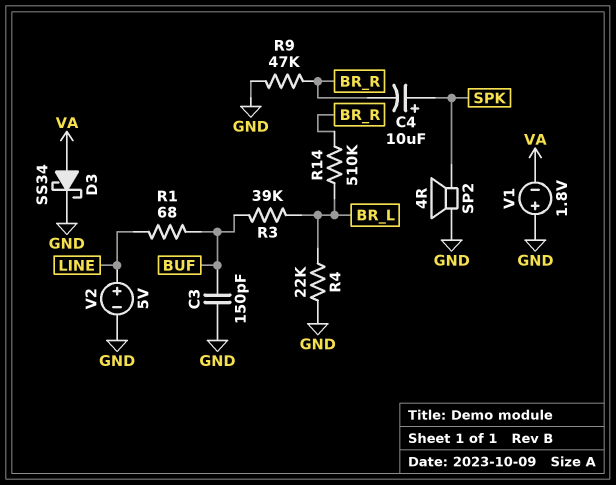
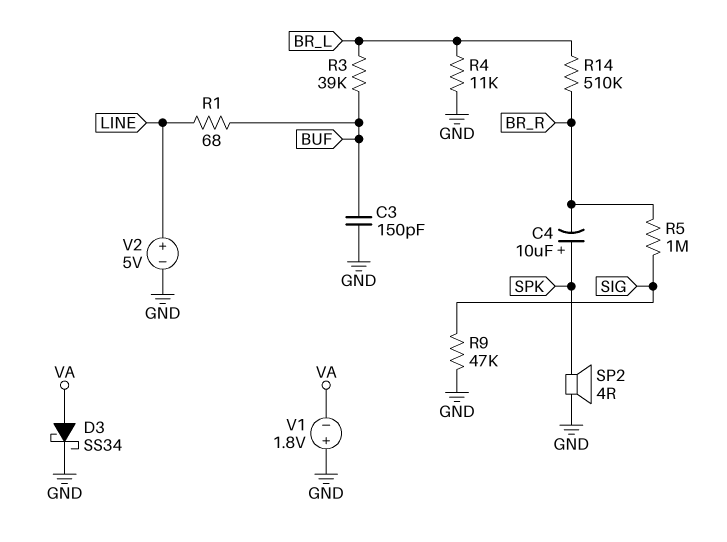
R4: 22k (BR_L, GND) -> 11k (BR_L, GND)
R5: none -> 1M (BR_R, SIG)
R9: 47k (BR_R, GND) -> 47k (GND, SIG)

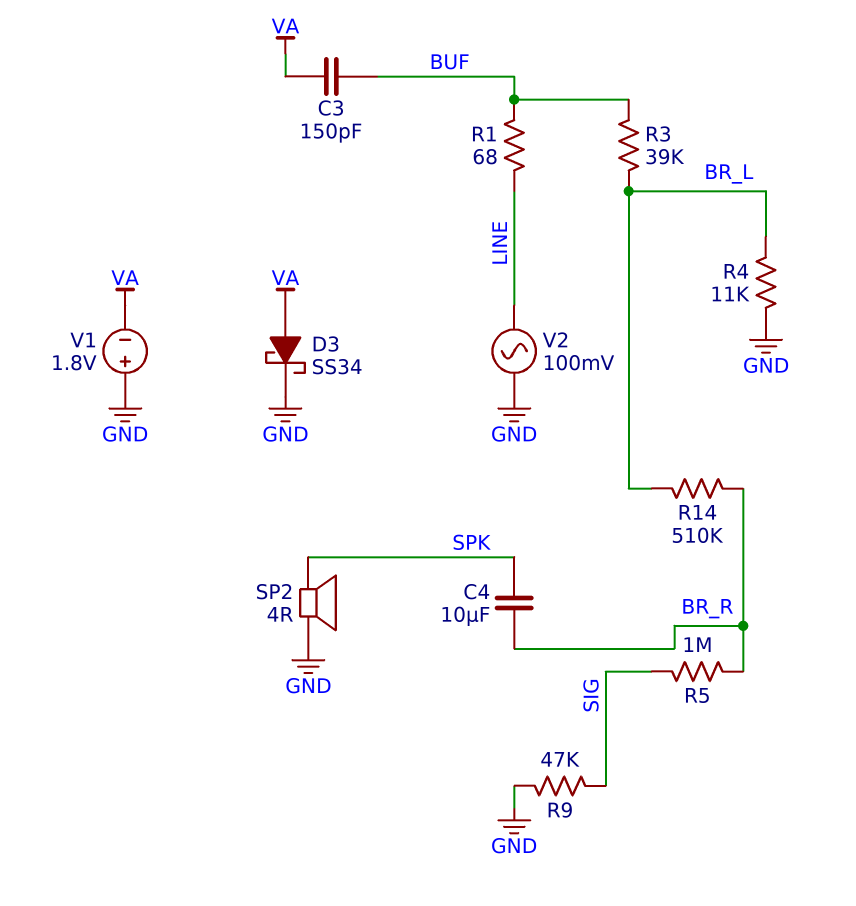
C3: 150pF (BUF, GND) -> 150pF (BUF, VA)
C4: 10uF (plus SPK, minus BR_R) -> 10uF (BR_R, SPK)
V2: 5V (plus LINE, minus GND) -> AC 100mV (GND, LINE)

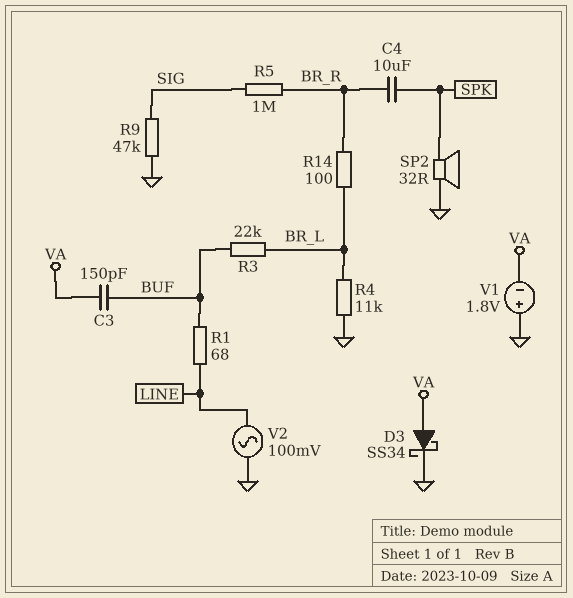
R3: 39k (BR_L, BUF) -> 22k (BR_L, BUF)
R14: 510k (BR_L, BR_R) -> 100 (BR_L, BR_R)
SP2: speaker 4R (GND, SPK) -> speaker 32R (GND, SPK)

